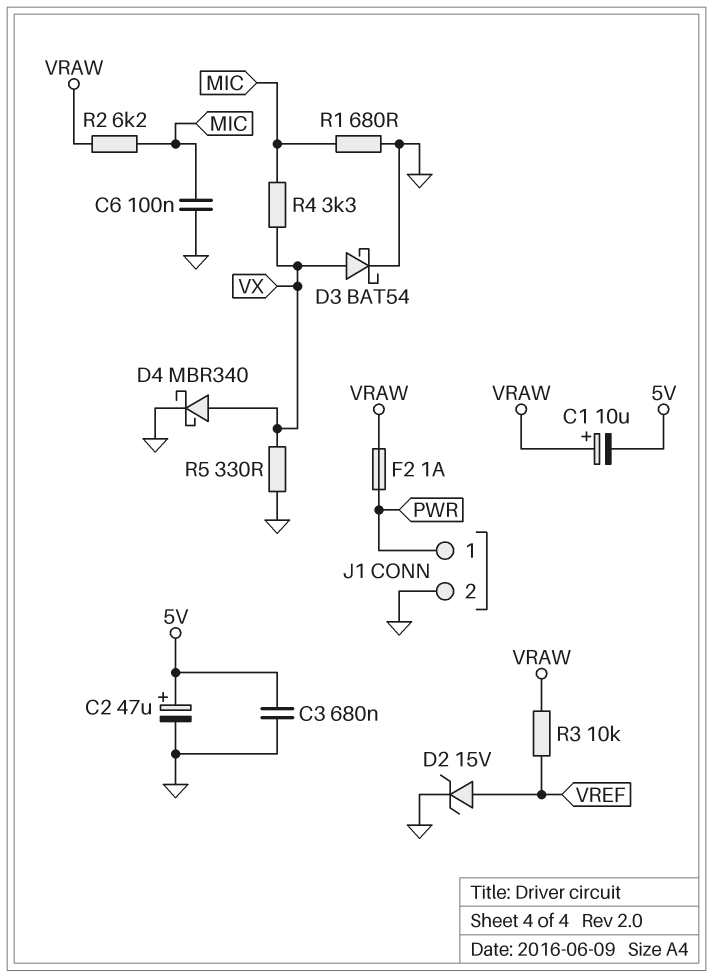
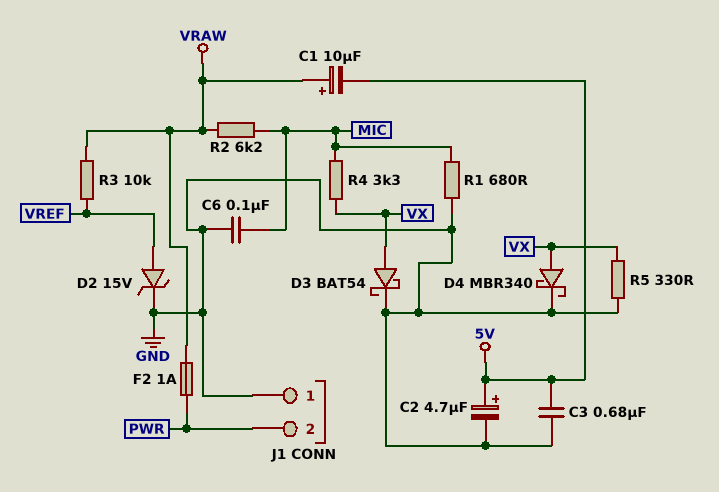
C2: 47uF (plus 5V, minus GND) -> 4.7uF (plus 5V, minus GND)
J1 pin 1: PWR -> GND
J1 pin 2: GND -> PWR

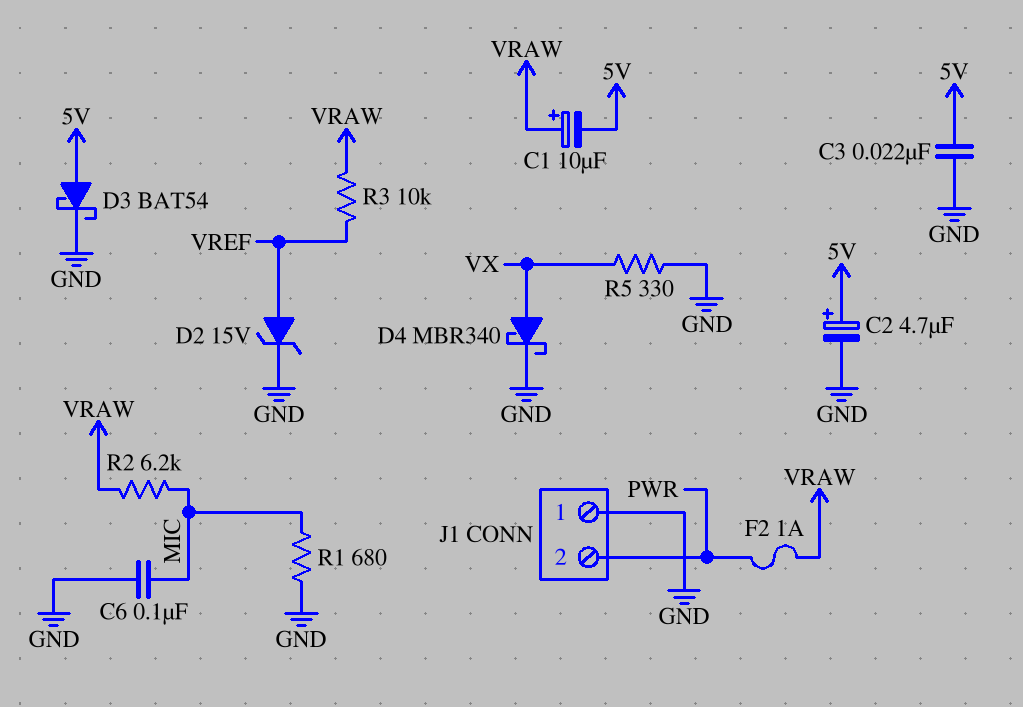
C3: 680nF (5V, GND) -> 22nF (5V, GND)
D3: schottky BAT54 (A VX, K GND) -> schottky BAT54 (A 5V, K GND)
R4: 3.3k (MIC, VX) -> none

